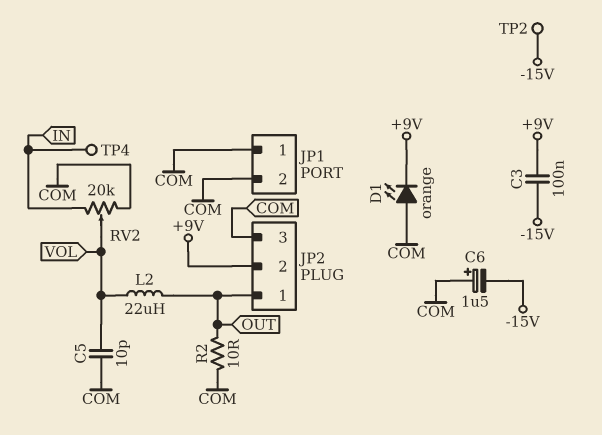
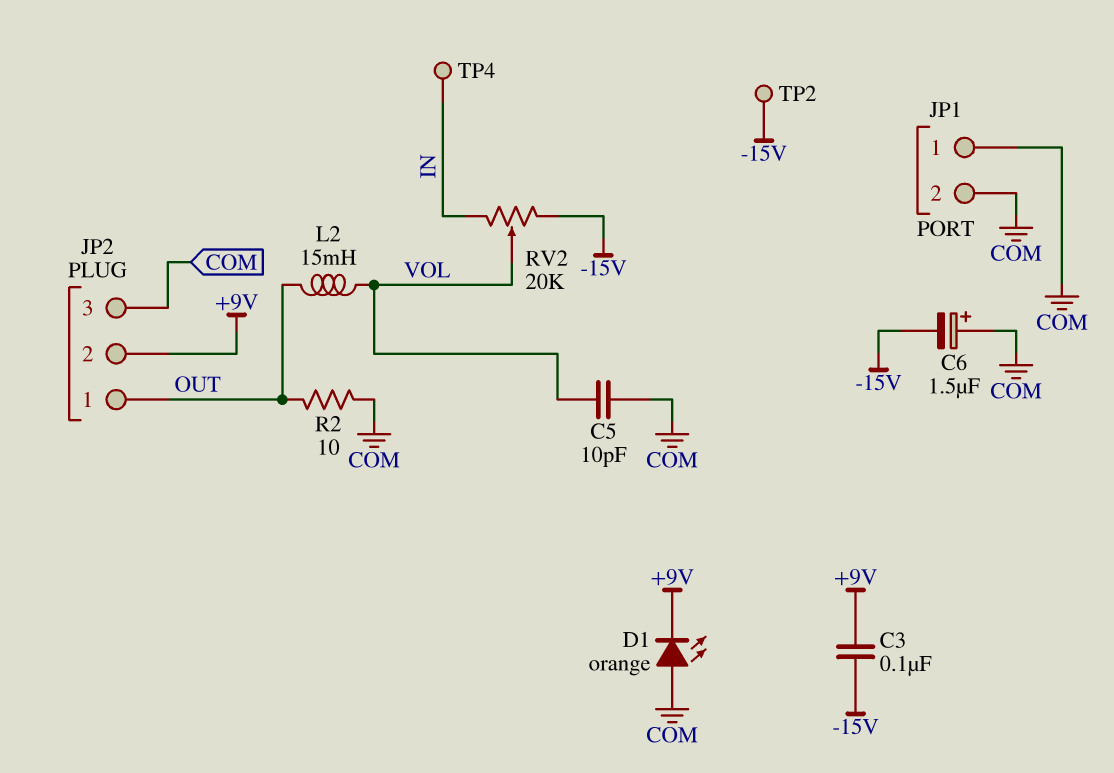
L2: 22uH (OUT, VOL) -> 15mH (OUT, VOL)
RV2: 20k (COM, IN, wiper VOL) -> 20k (-15V, IN, wiper VOL)

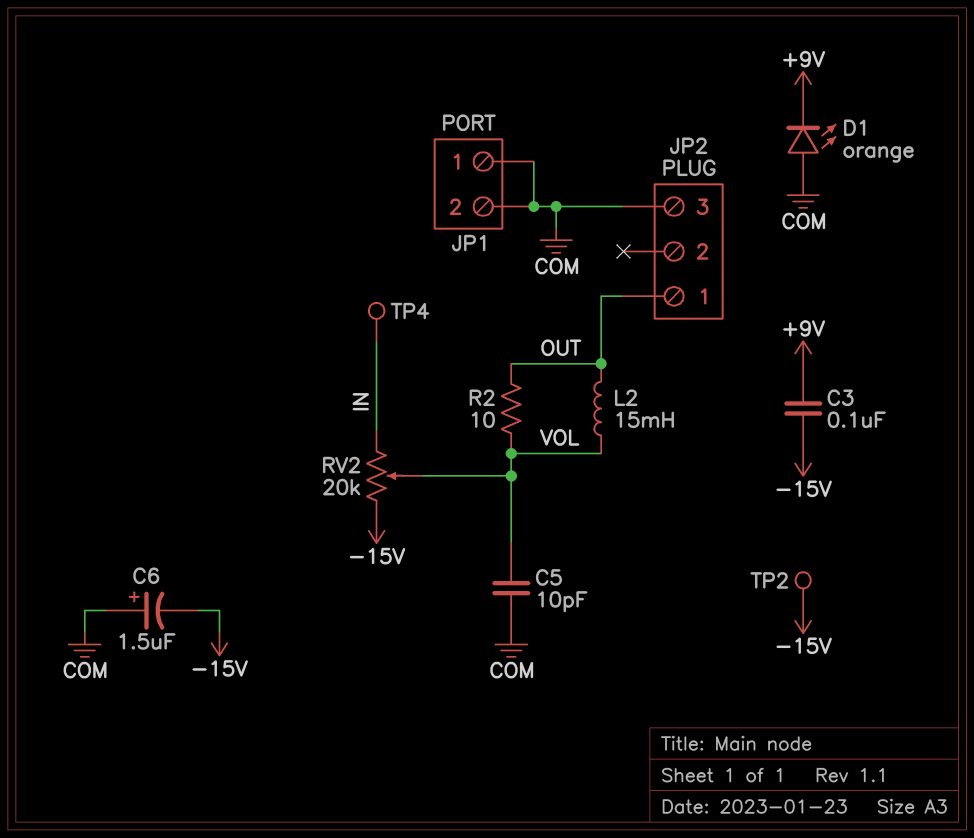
JP2 pin 2: +9V -> none
R2: 10 (COM, OUT) -> 10 (OUT, VOL)

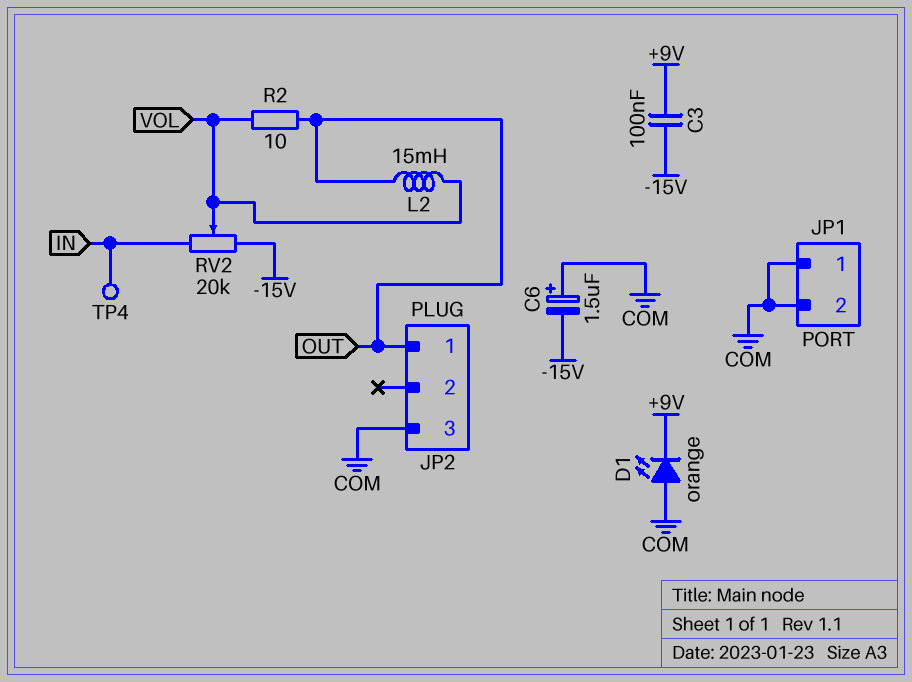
C5: 10pF (COM, VOL) -> none
TP2: test point (-15V) -> none

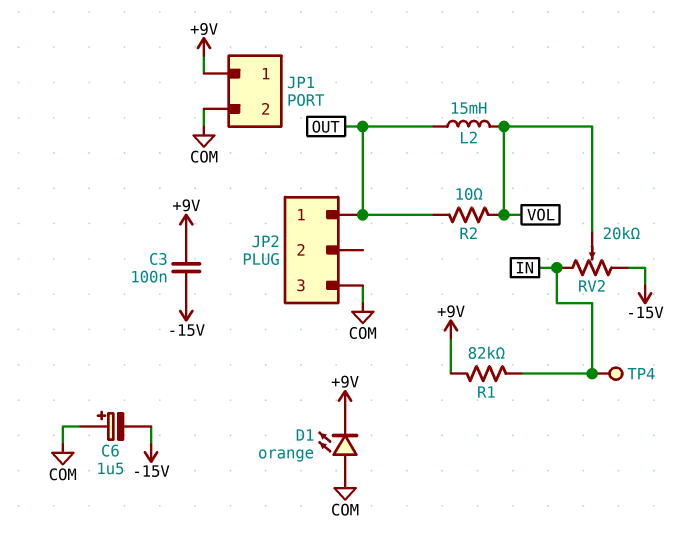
JP1 pin 1: COM -> +9V
R1: none -> 82k (+9V, IN)

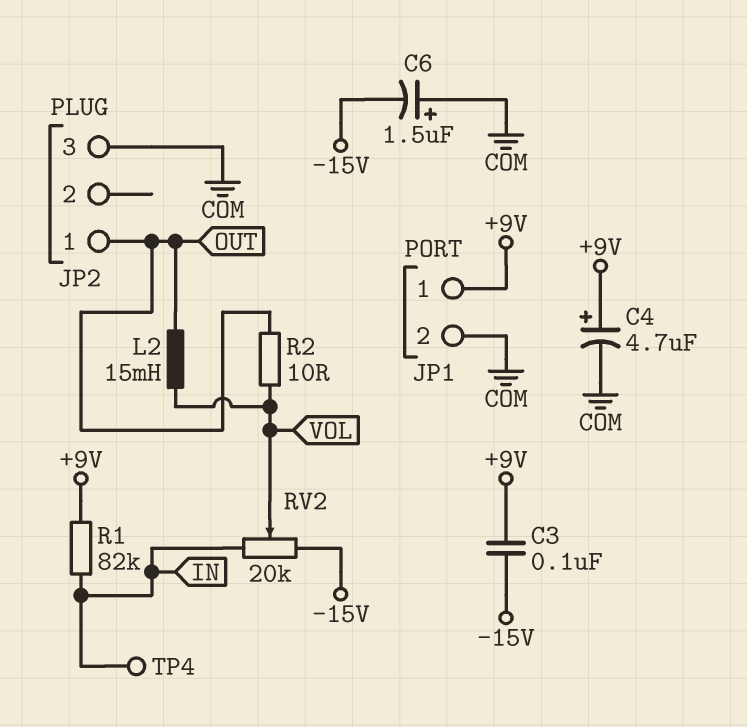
C4: none -> 4.7uF (plus +9V, minus COM)
D1: LED orange (A COM, K +9V) -> none

